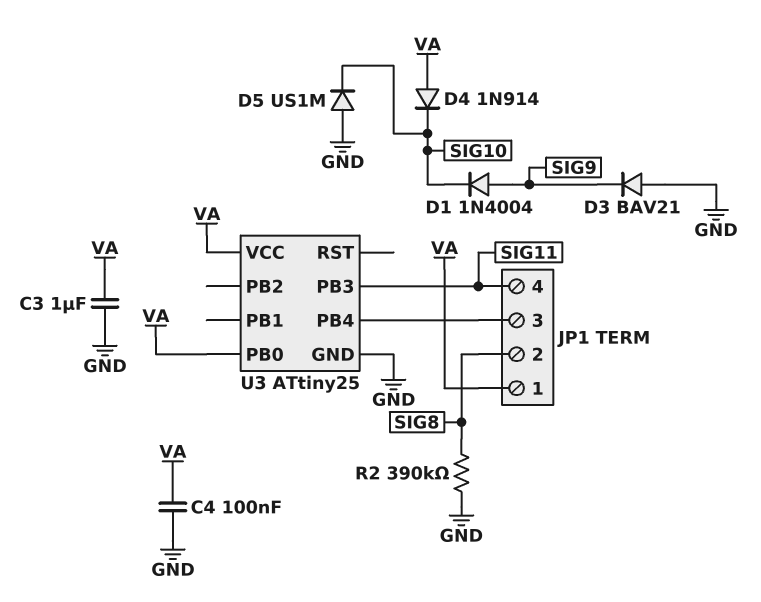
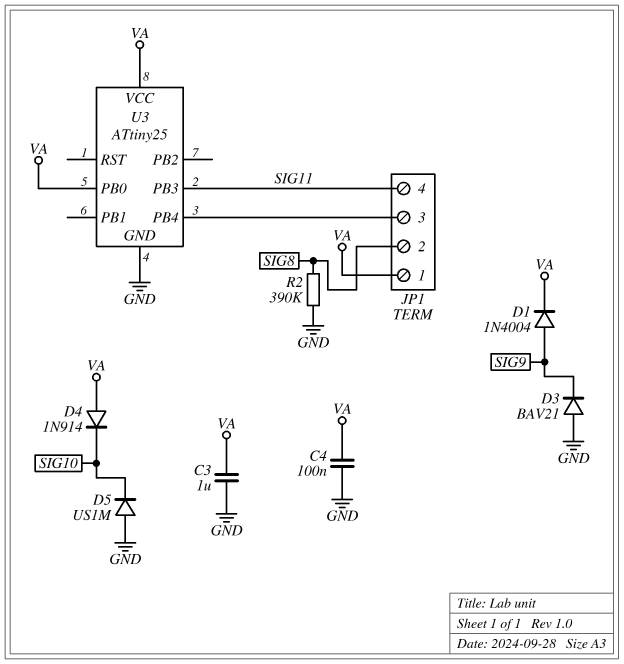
D1: diode 1N4004 (A SIG9, K SIG10) -> diode 1N4004 (A SIG9, K VA)

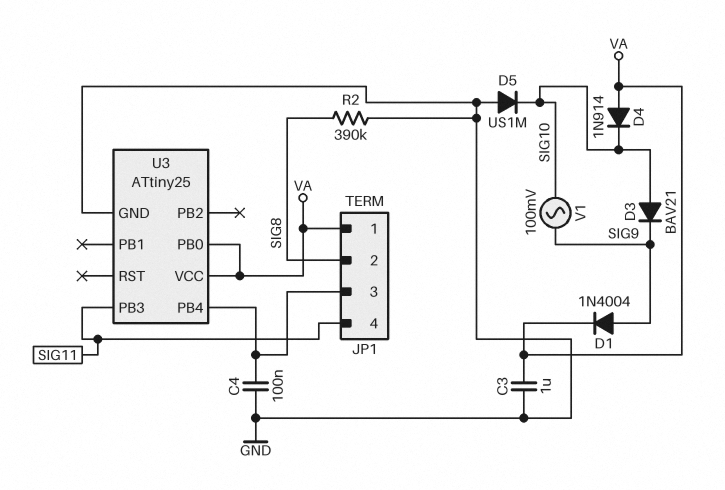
C4: 100nF (GND, VA) -> 100nF (GND, JP1/3)
D3: diode BAV21 (A GND, K SIG9) -> diode BAV21 (A SIG10, K SIG9)
V1: none -> AC 100mV (SIG9, SIG10)

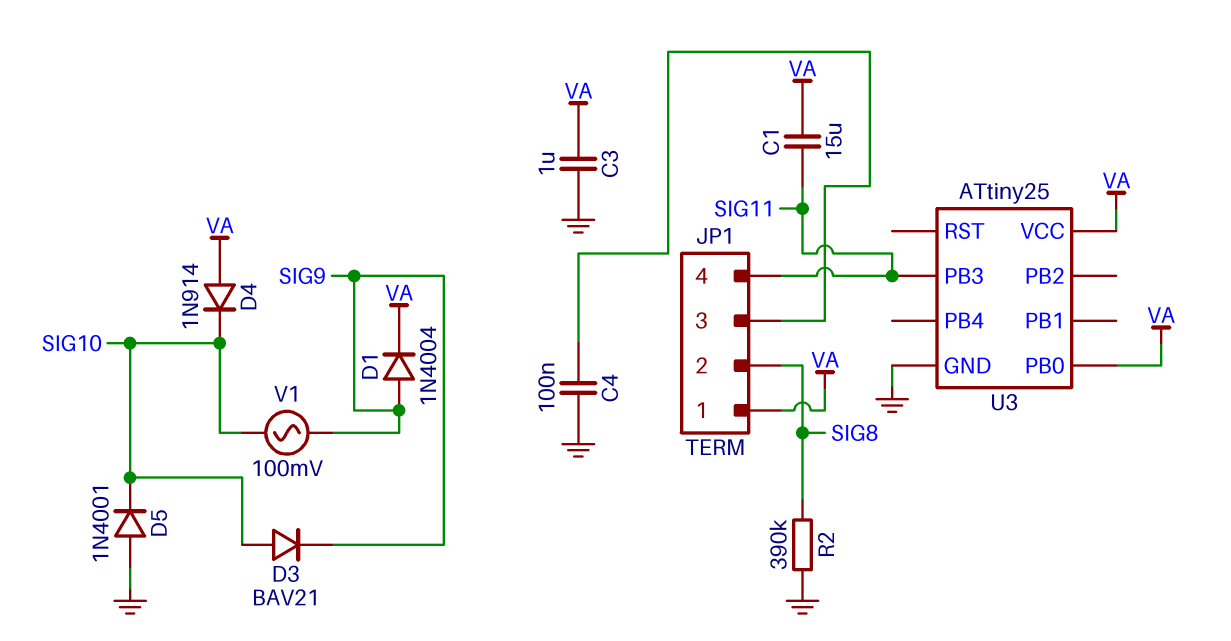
C1: none -> 15uF (SIG11, VA)
D5: diode US1M (A GND, K SIG10) -> diode 1N4001 (A GND, K SIG10)
U3 pin PB4: JP1/3 -> none

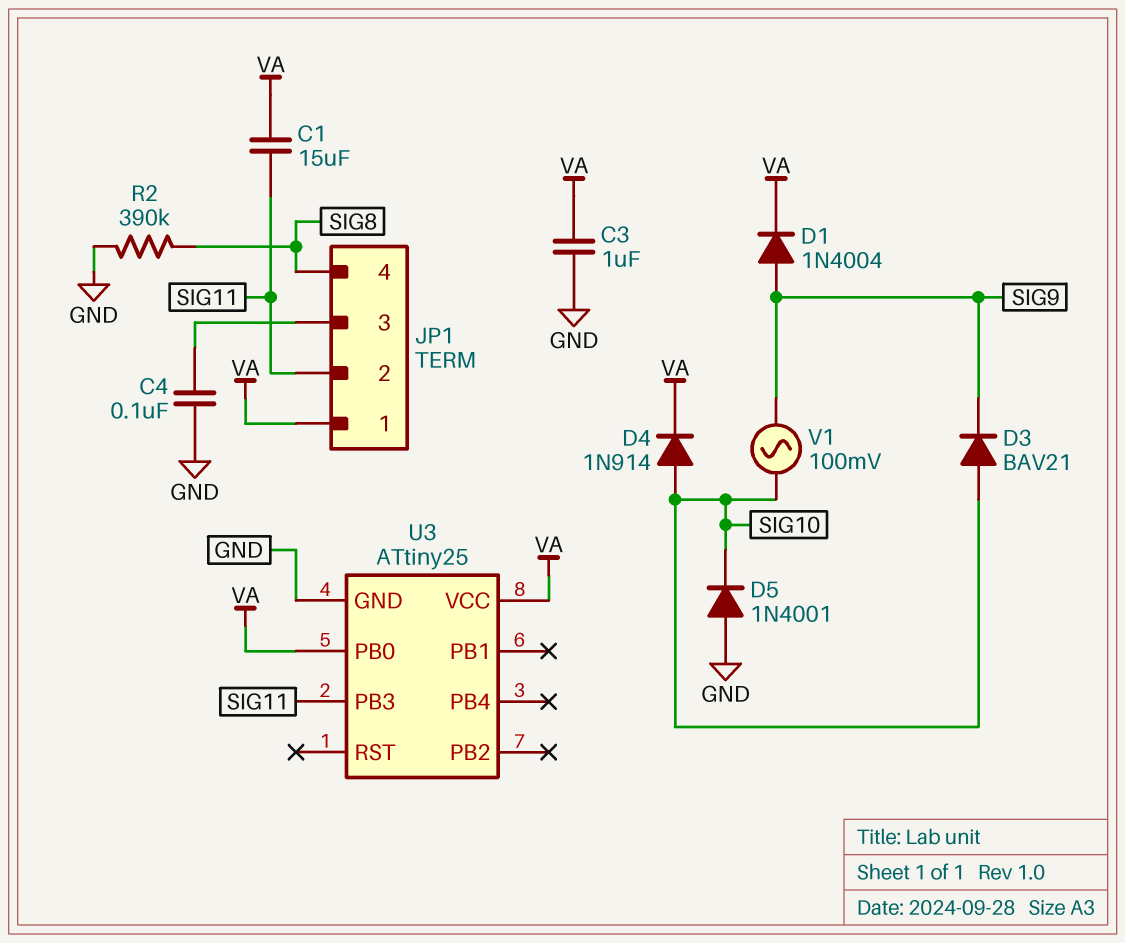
D4: diode 1N914 (A VA, K SIG10) -> diode 1N914 (A SIG10, K VA)
JP1 pin 2: SIG8 -> SIG11
JP1 pin 4: SIG11 -> SIG8

